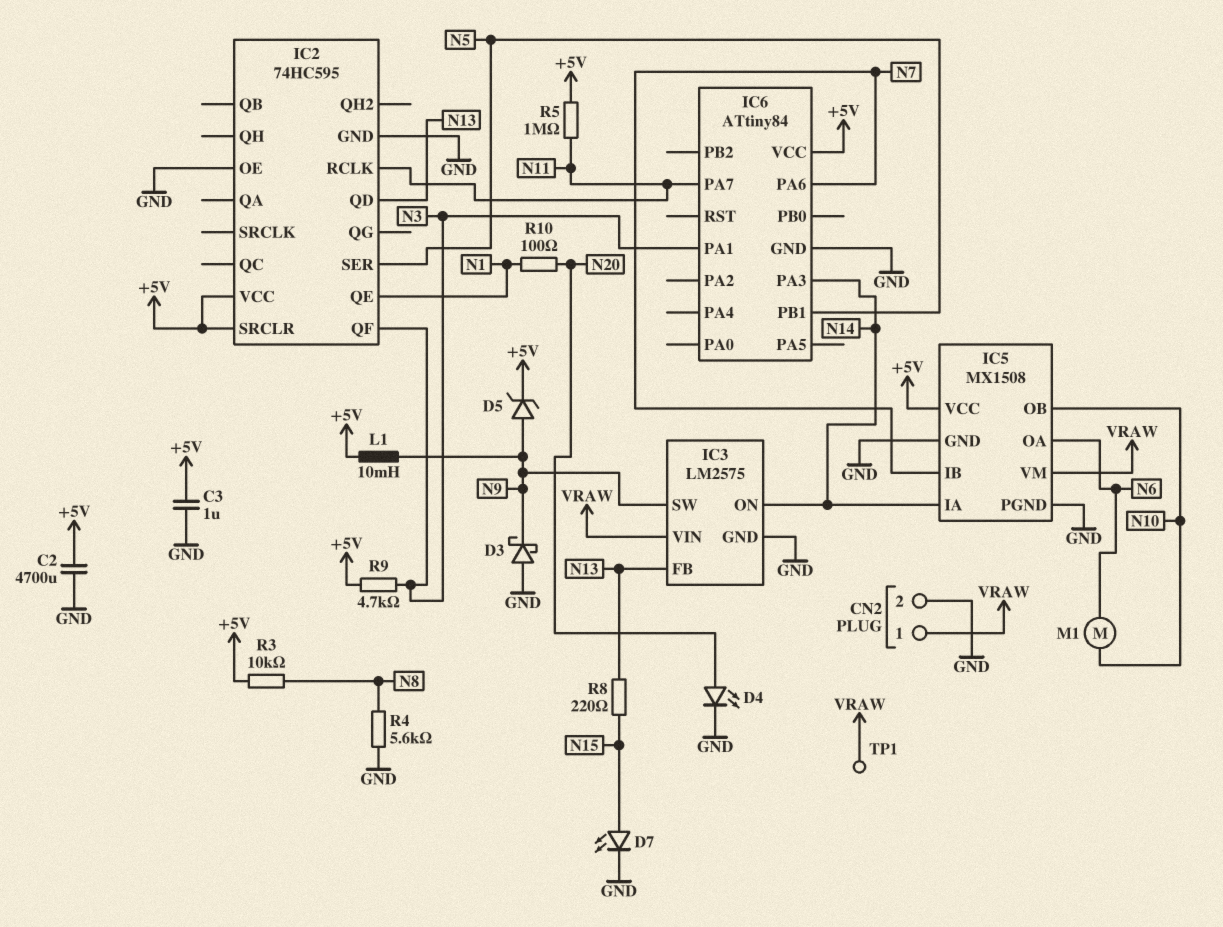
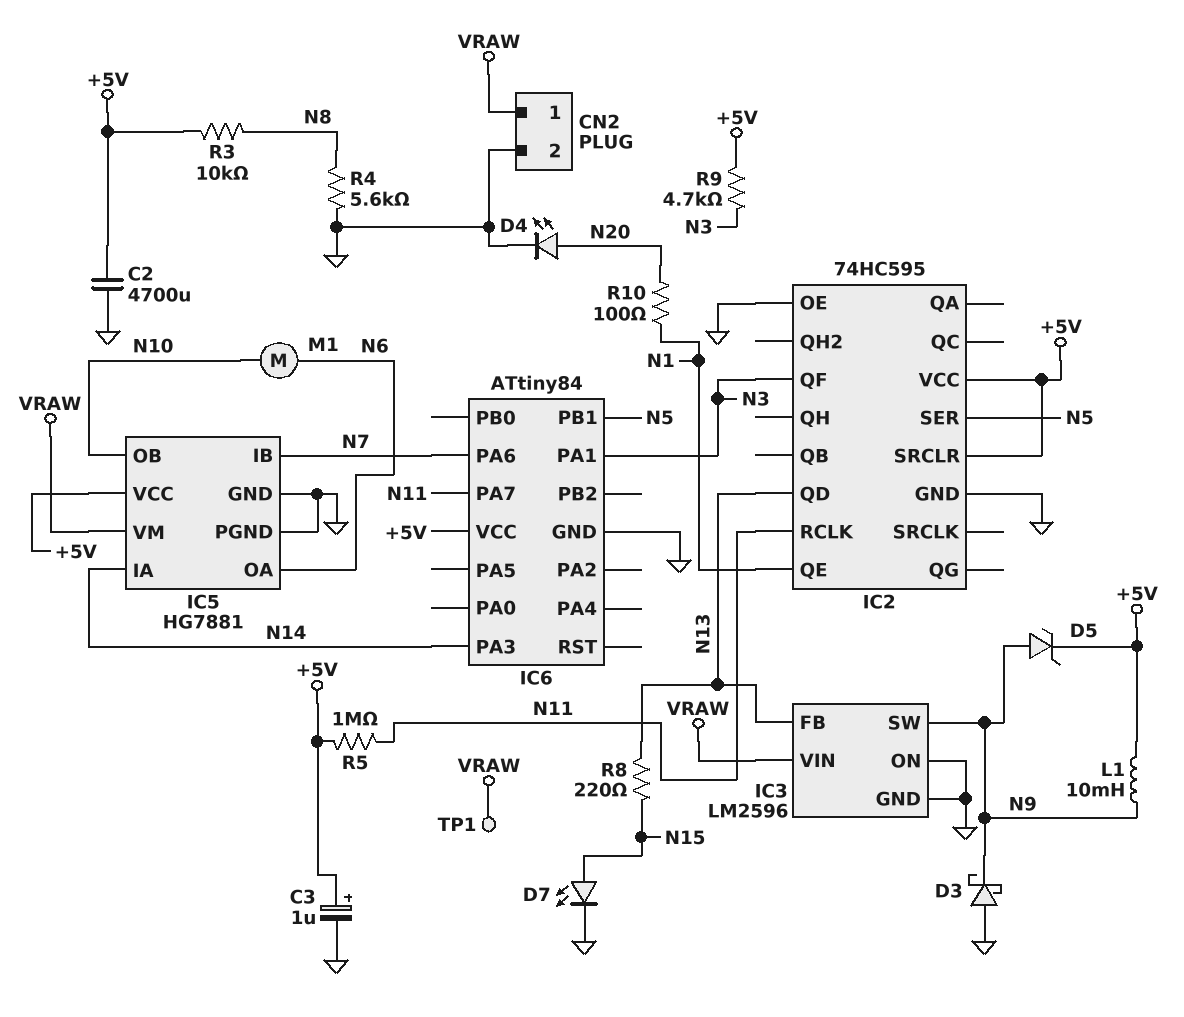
C3: 1uF (+5V, GND) -> 1uF (plus +5V, minus GND)
IC3: LM2575 -> LM2596
IC3 pin ON: N14 -> GND
IC5: MX1508 -> HG7881

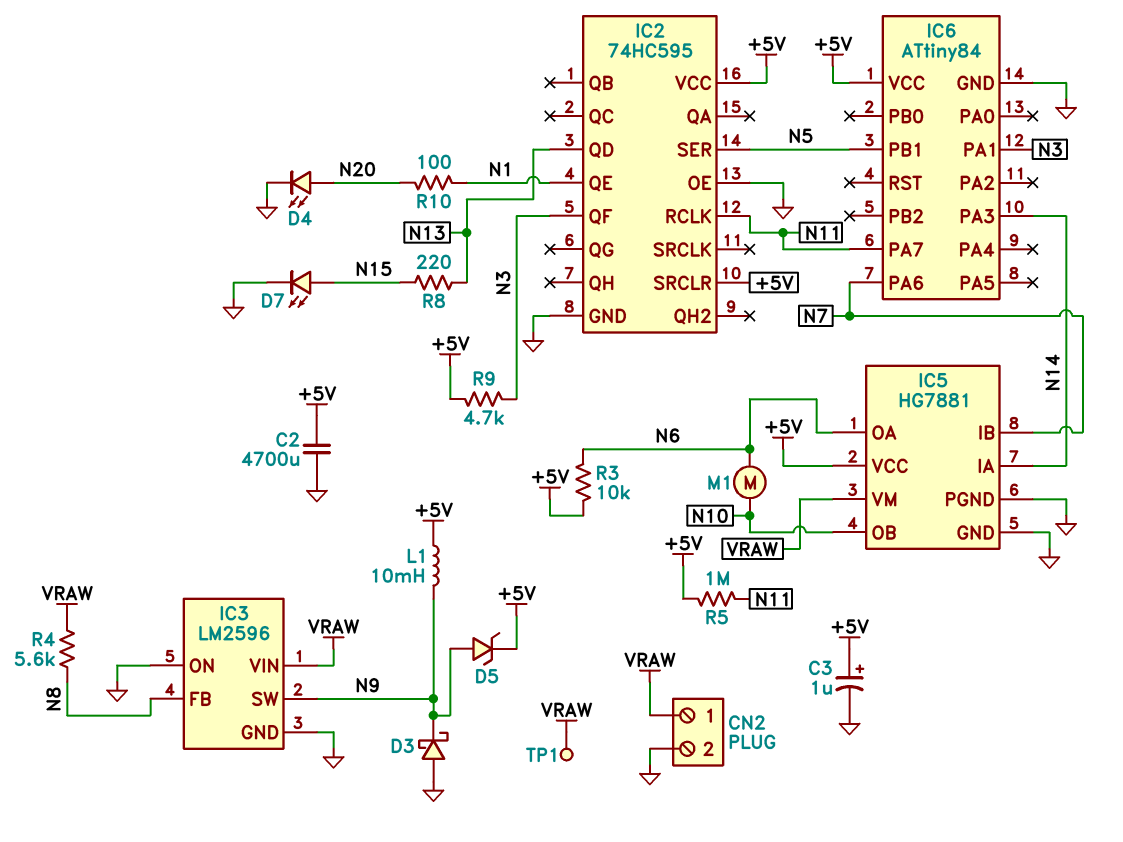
IC3 pin FB: N13 -> N8
R3: 10k (+5V, N8) -> 10k (+5V, N6)
R4: 5.6k (GND, N8) -> 5.6k (N8, VRAW)

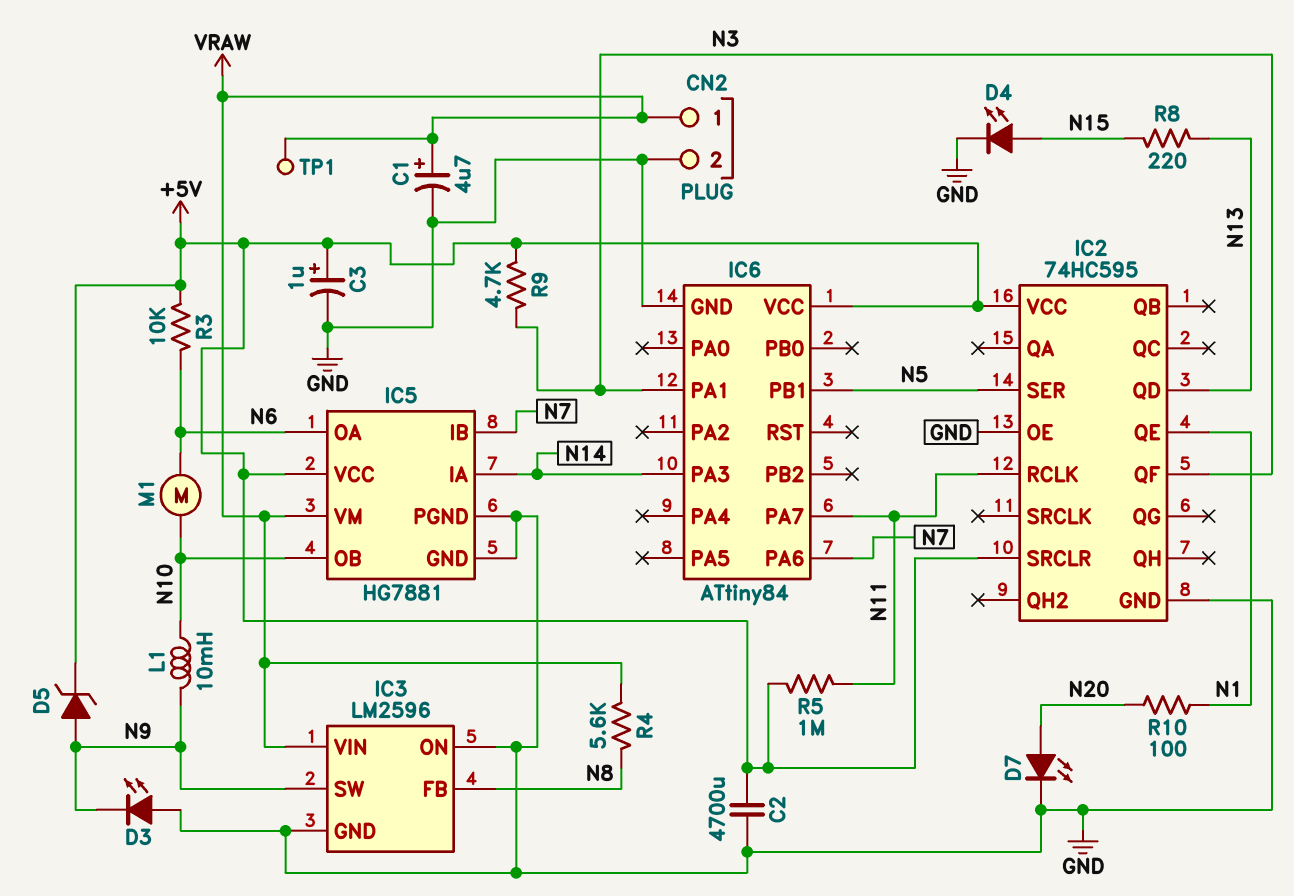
C1: none -> 4.7uF (plus VRAW, minus GND)
D3: schottky (A GND, K N9) -> LED (A GND, K N9)
D4: LED (A N20, K GND) -> LED (A N15, K GND)
D7: LED (A N15, K GND) -> LED (A N20, K GND)
L1: 10mH (+5V, N9) -> 10mH (N9, N10)

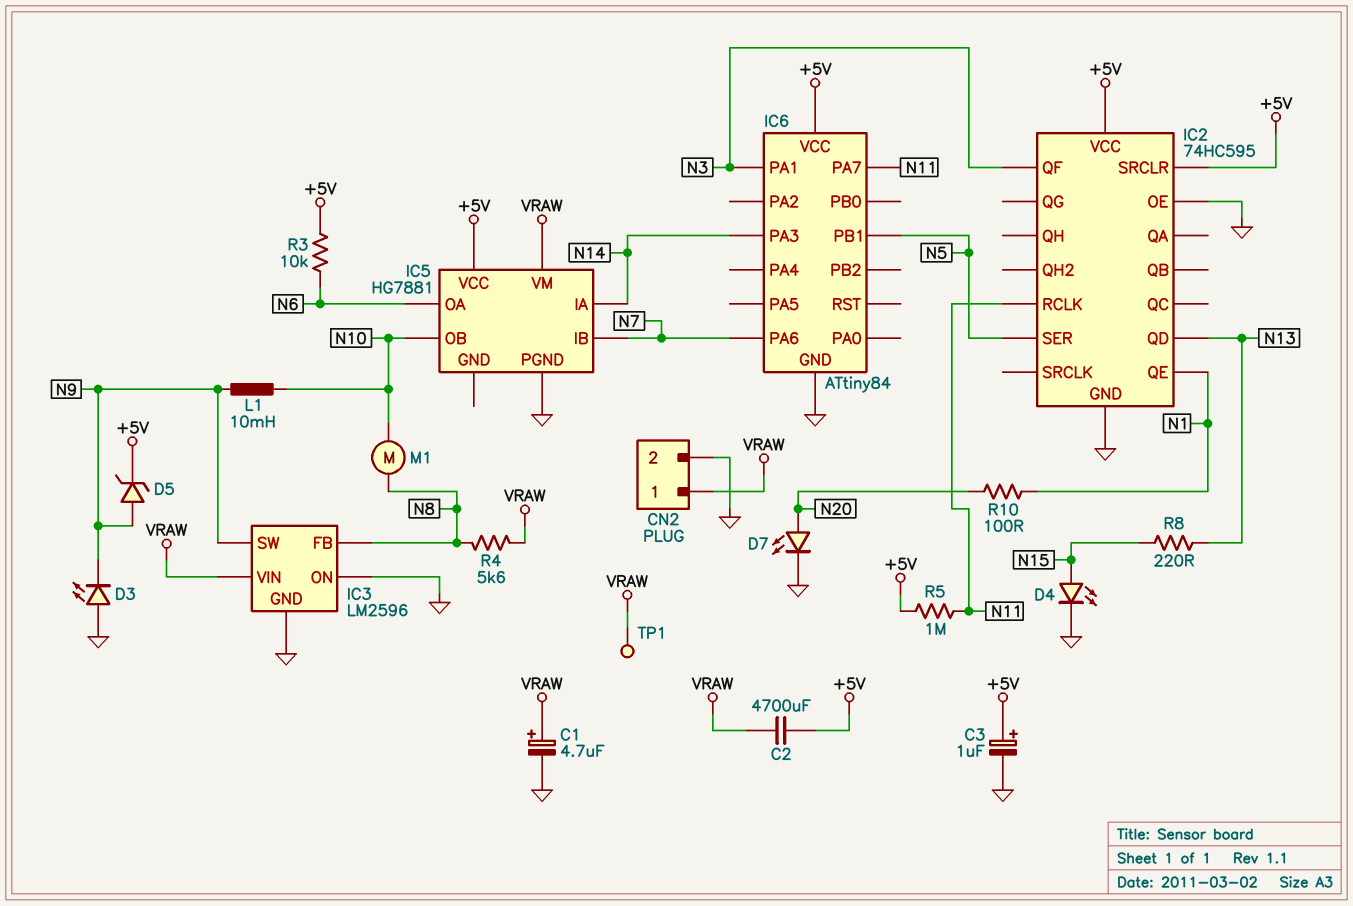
C2: 4700uF (+5V, GND) -> 4700uF (+5V, VRAW)
IC5 pin GND: GND -> none
M1: motor (N6, N10) -> motor (N8, N10)
R9: 4.7k (+5V, N3) -> none

